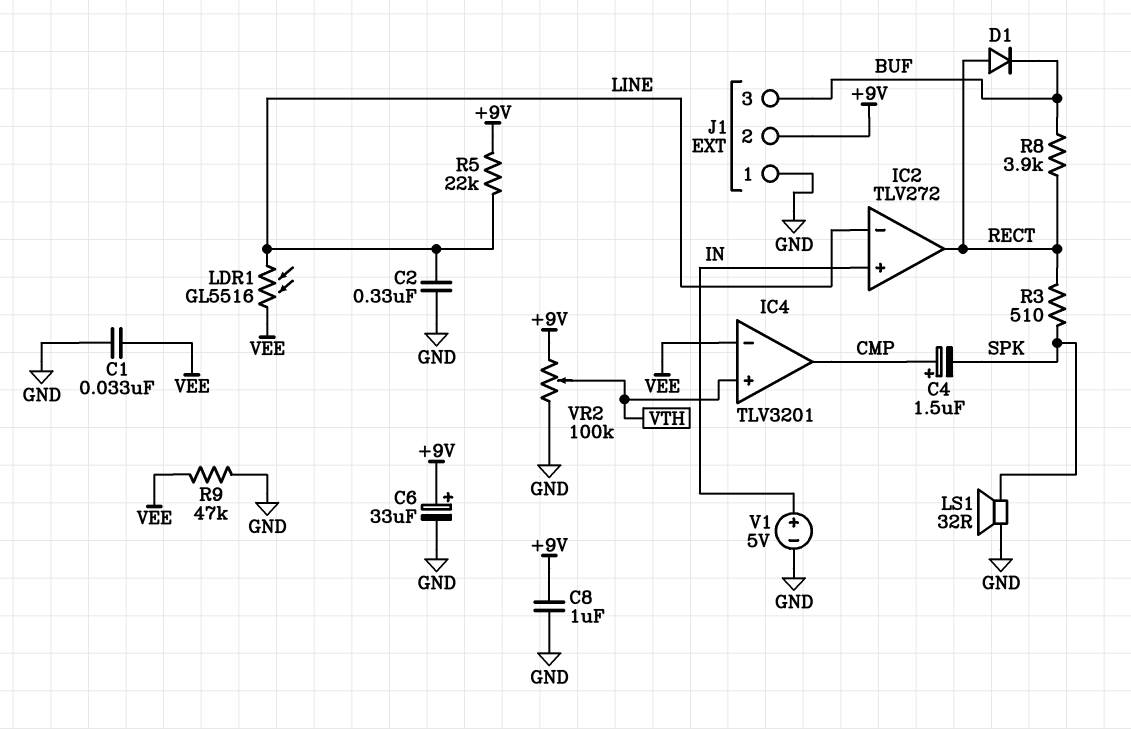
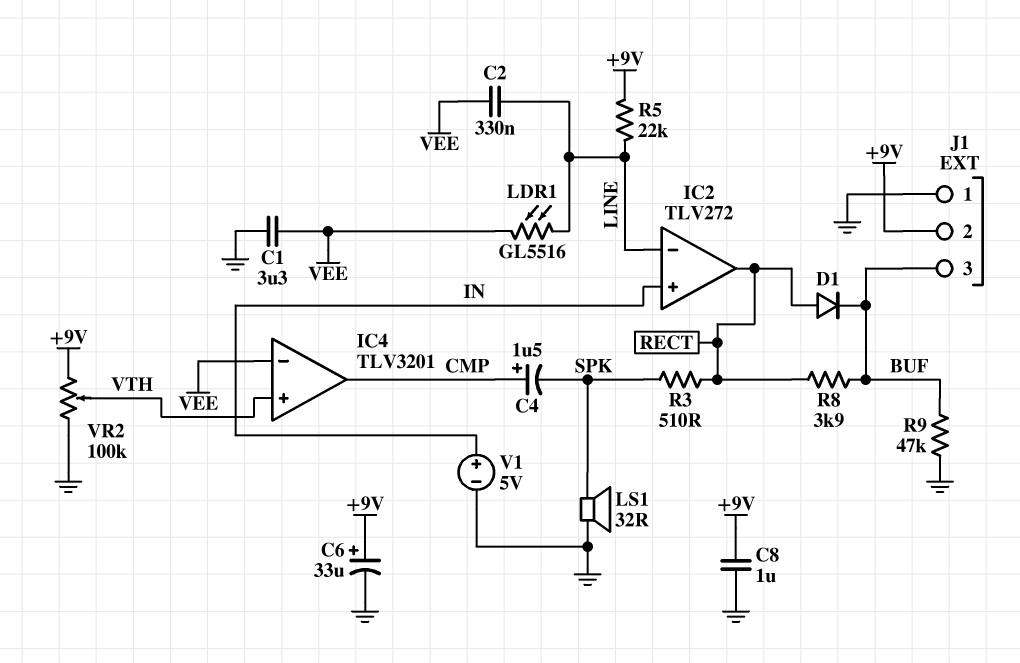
C1: 33nF (GND, VEE) -> 3.3uF (GND, VEE)
C2: 330nF (GND, LINE) -> 330nF (LINE, VEE)
R9: 47k (GND, VEE) -> 47k (BUF, GND)

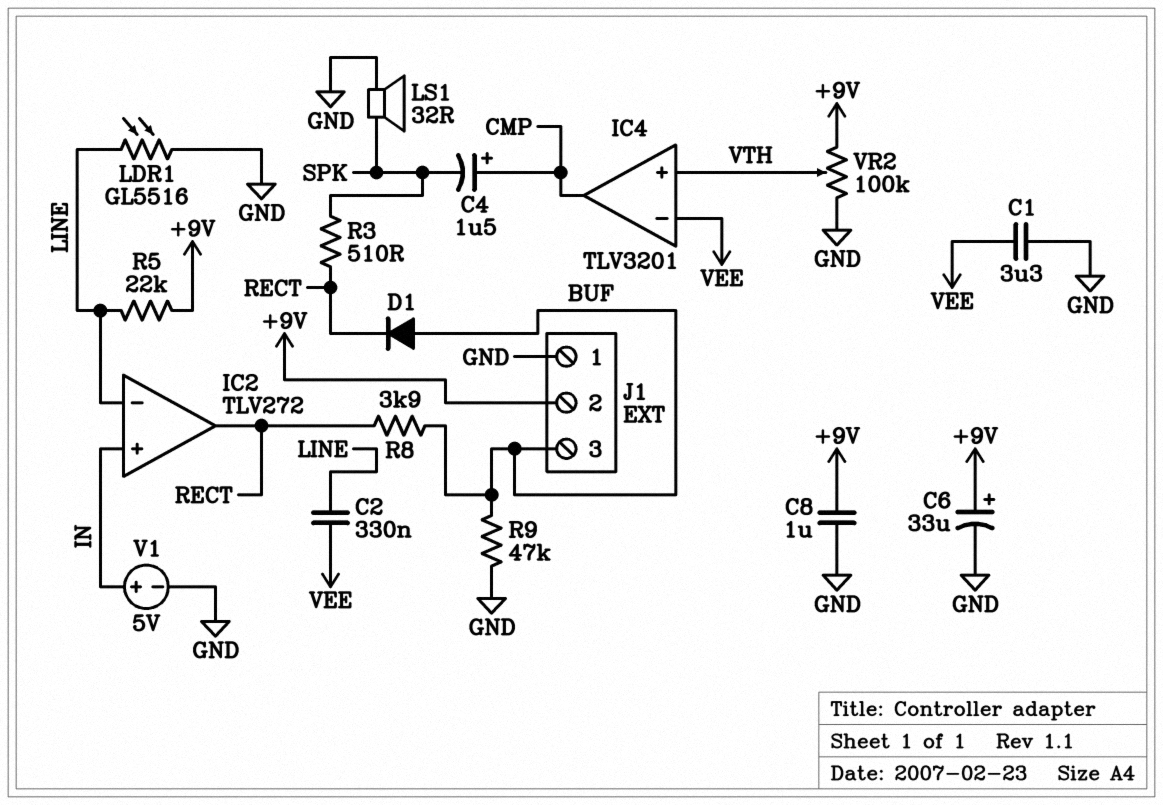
D1: diode (A RECT, K BUF) -> diode (A BUF, K RECT)
LDR1: GL5516 (LINE, VEE) -> GL5516 (GND, LINE)

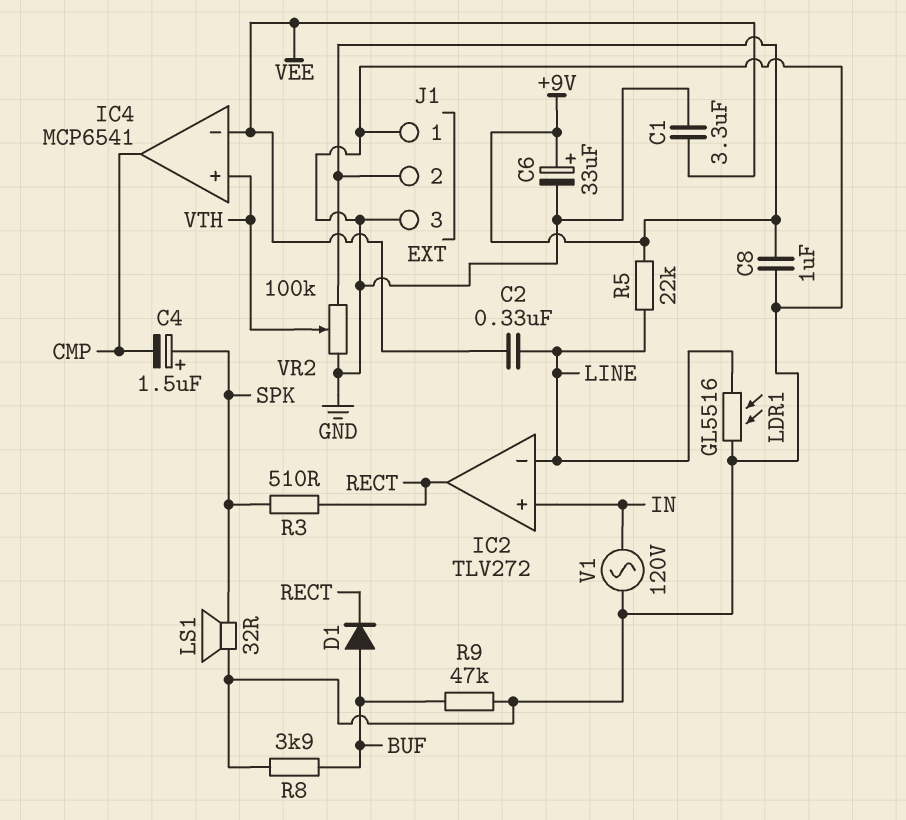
C4: 1.5uF (plus CMP, minus SPK) -> 1.5uF (plus SPK, minus CMP)
IC4: TLV3201 -> MCP6541
J1 pin 3: BUF -> GND
R8: 3.9k (BUF, RECT) -> 3.9k (BUF, GND)
V1: 5V (plus IN, minus GND) -> AC 120V (GND, IN)

